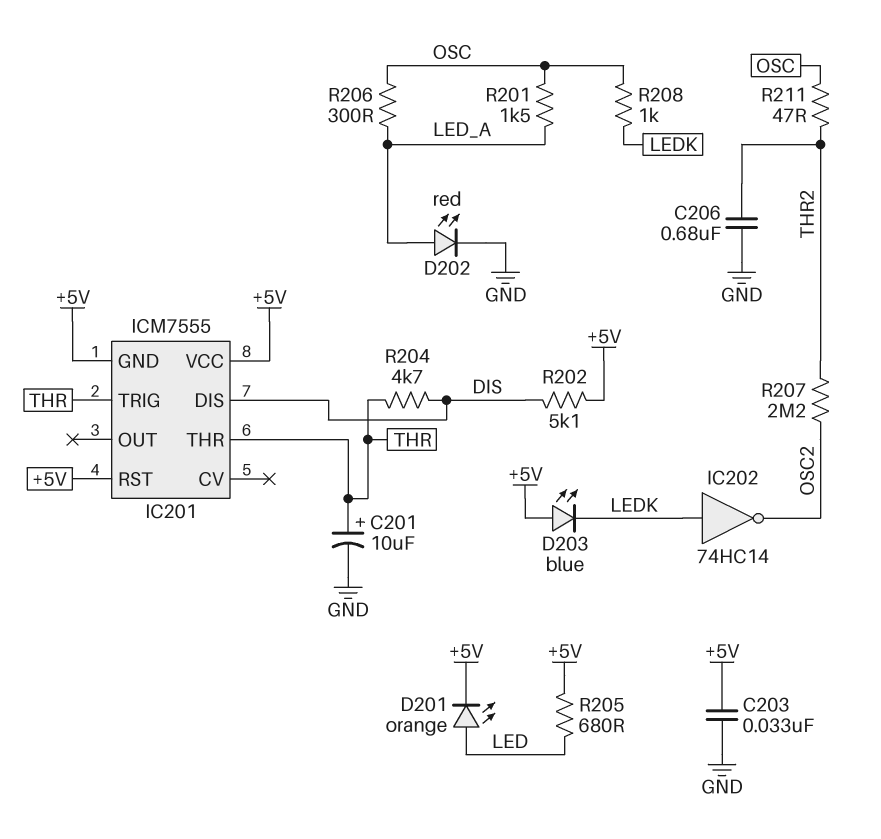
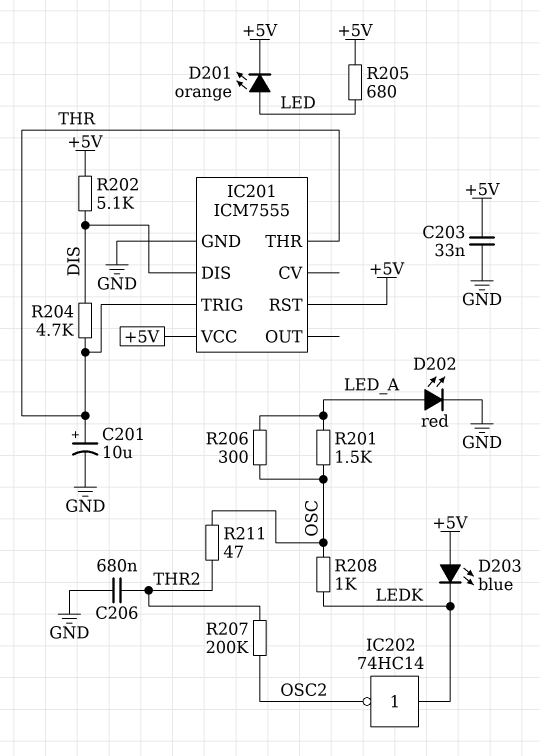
IC201 pin GND: +5V -> GND
R207: 2.2M (OSC2, THR2) -> 200k (OSC2, THR2)

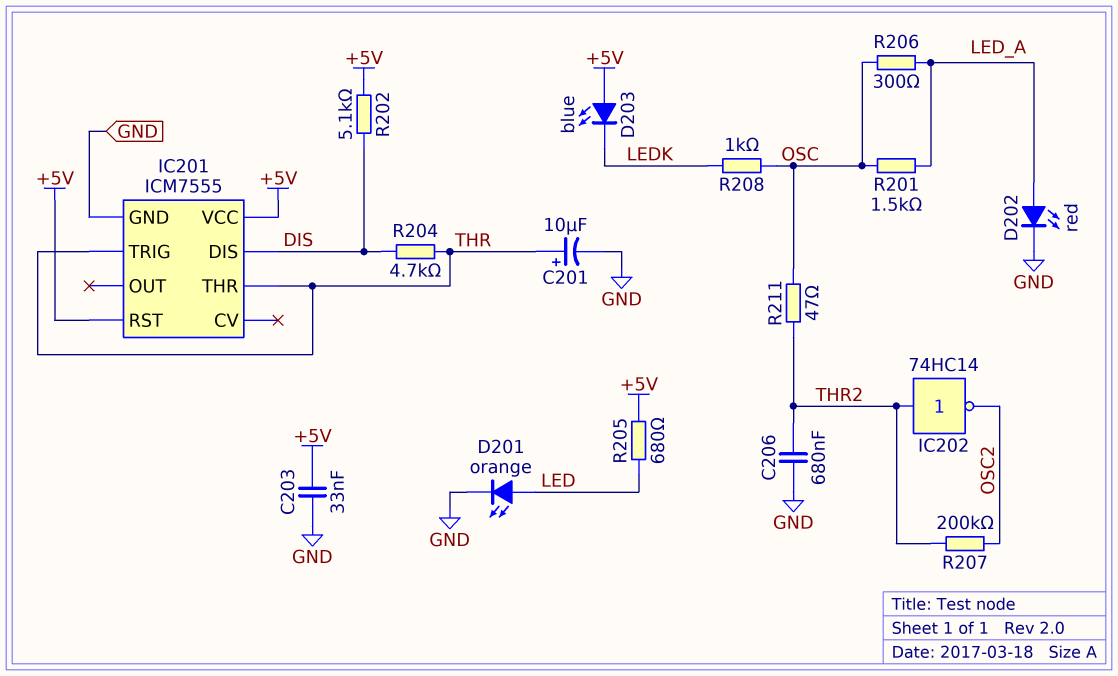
D201: LED orange (A LED, K +5V) -> LED orange (A LED, K GND)
IC202: NOT 74HC14 (in LEDK, out OSC2) -> NOT 74HC14 (in THR2, out OSC2)

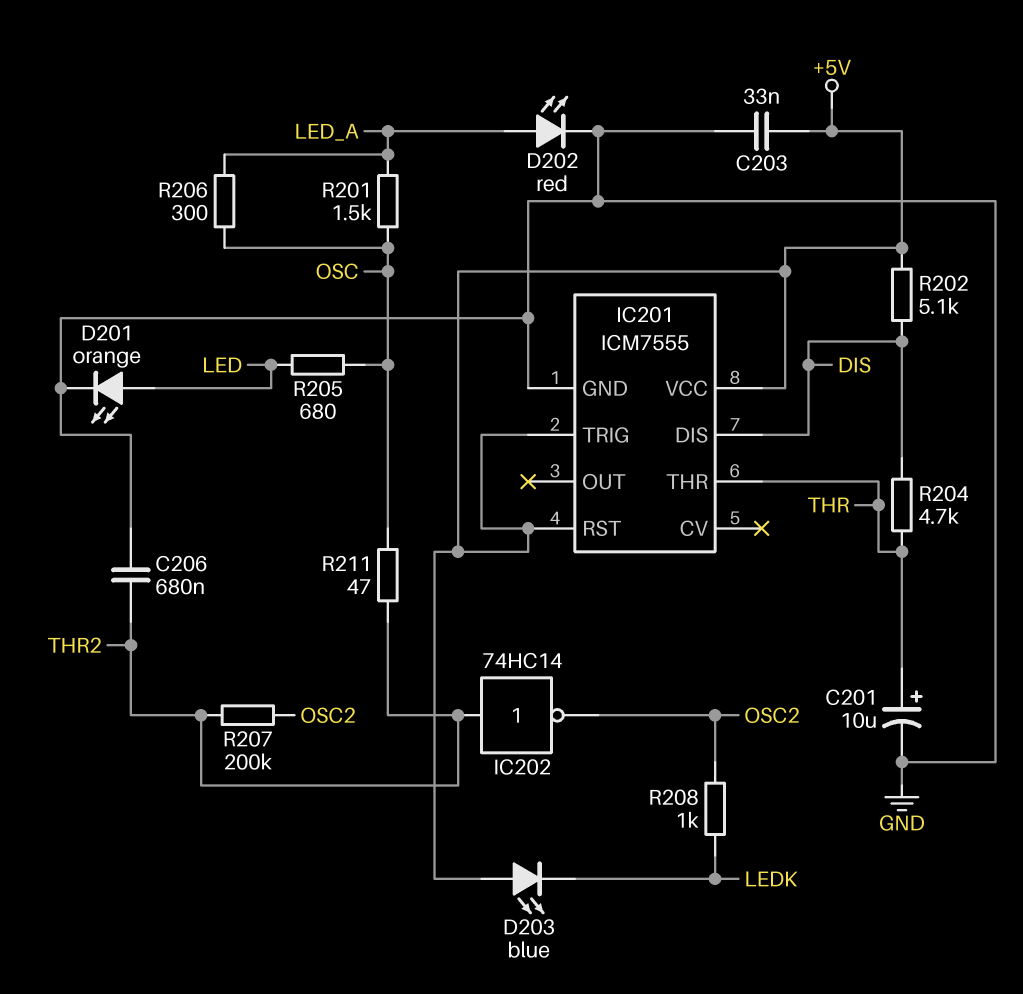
IC201 pin TRIG: THR -> +5V
R205: 680 (+5V, LED) -> 680 (LED, OSC)
R208: 1k (LEDK, OSC) -> 1k (LEDK, OSC2)

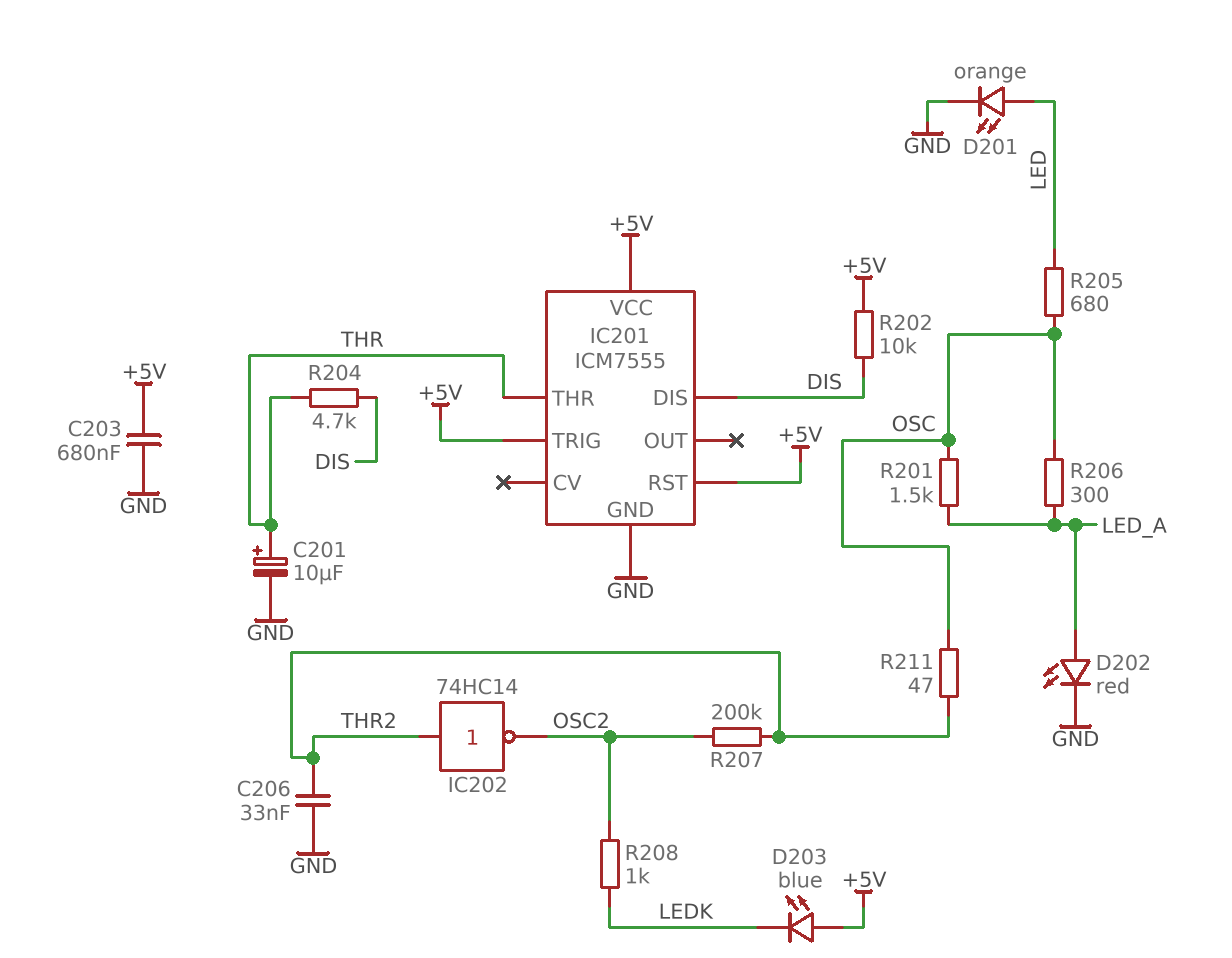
C203: 33nF (+5V, GND) -> 680nF (+5V, GND)
C206: 680nF (GND, THR2) -> 33nF (GND, THR2)
R202: 5.1k (+5V, DIS) -> 10k (+5V, DIS)

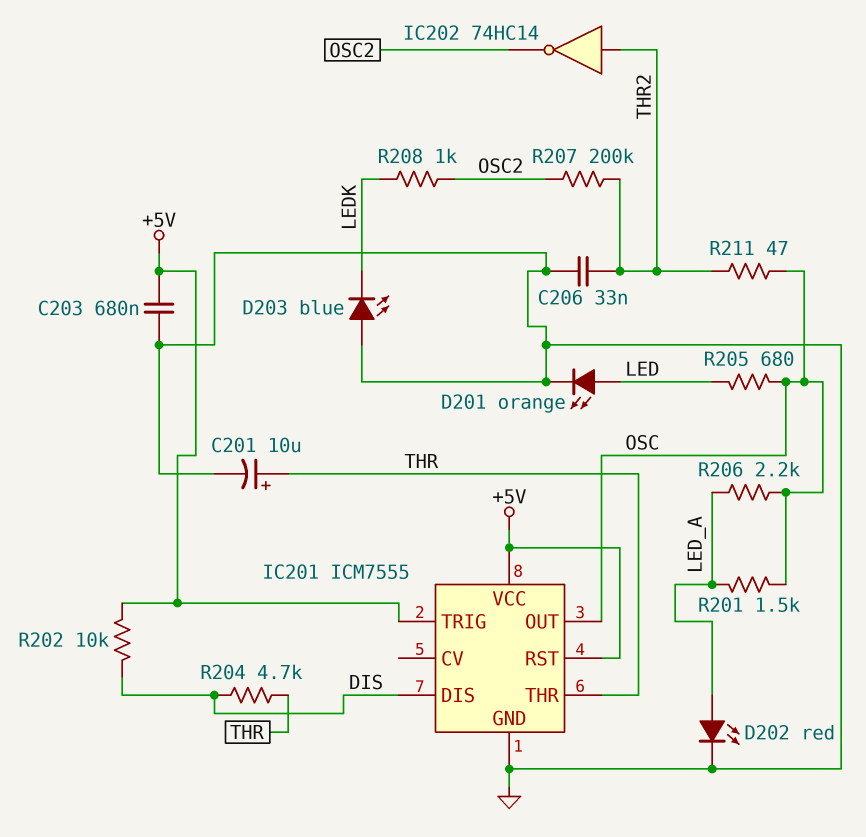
D203: LED blue (A +5V, K LEDK) -> LED blue (A GND, K LEDK)
IC201 pin OUT: none -> OSC
R206: 300 (LED_A, OSC) -> 2.2k (LED_A, OSC)

